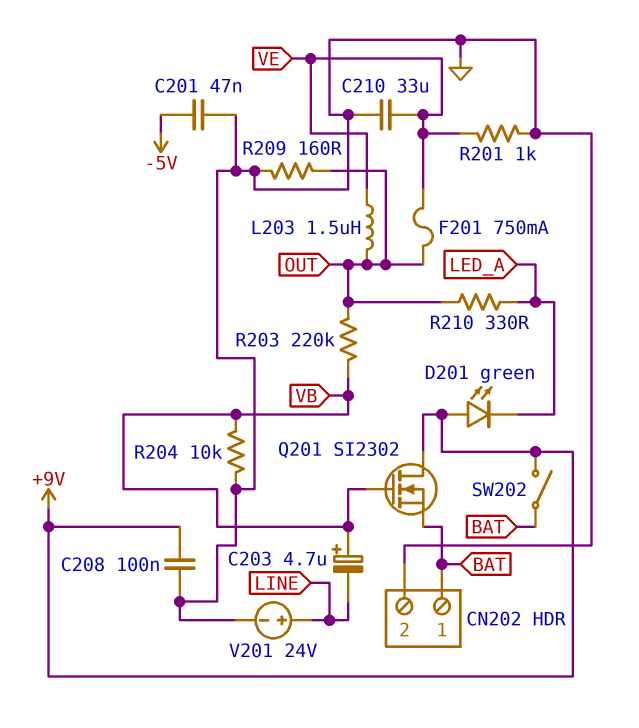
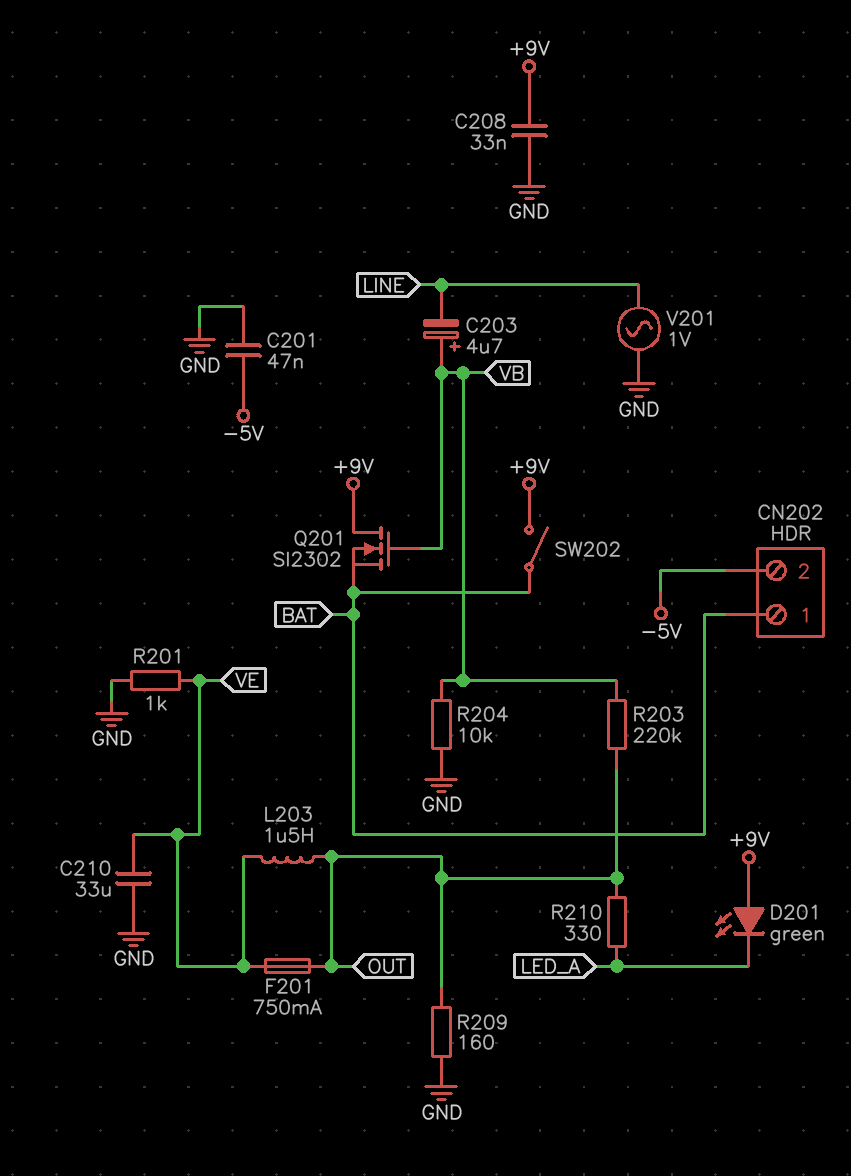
C208: 100nF (+9V, GND) -> 33nF (+9V, GND)
CN202 pin 2: GND -> -5V
V201: 24V (plus LINE, minus GND) -> AC 1V (GND, LINE)

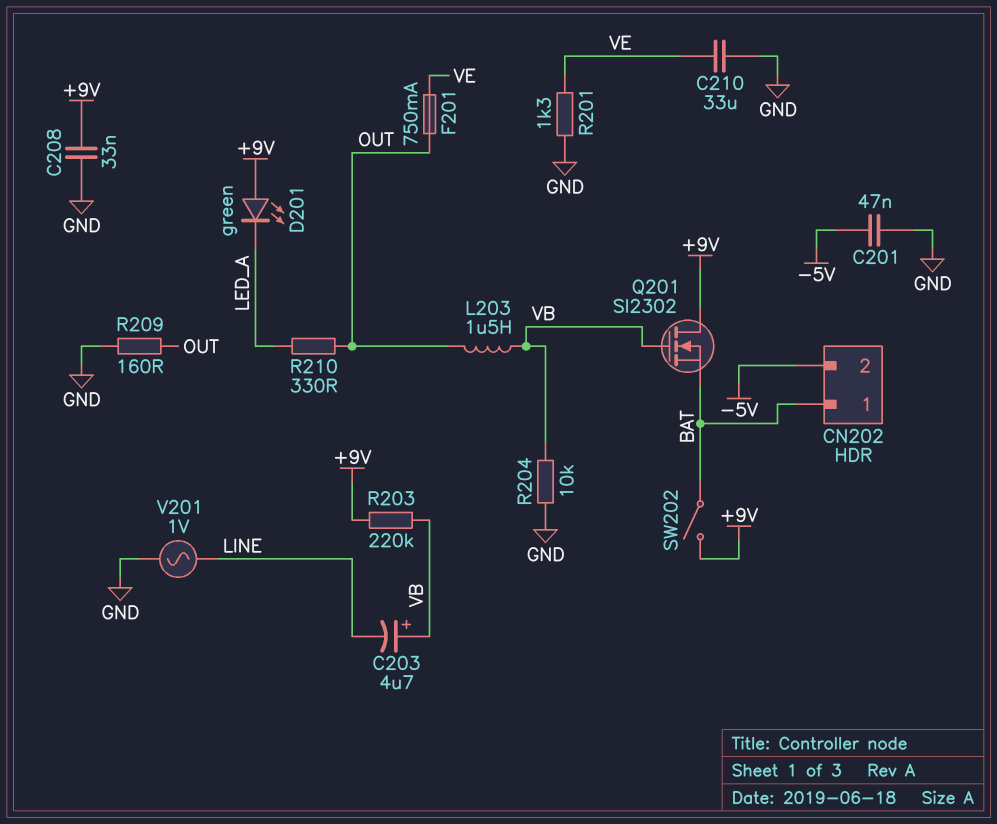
L203: 1.5uH (OUT, VE) -> 1.5uH (OUT, VB)
R201: 1k (GND, VE) -> 1.3k (GND, VE)
R203: 220k (OUT, VB) -> 220k (+9V, VB)

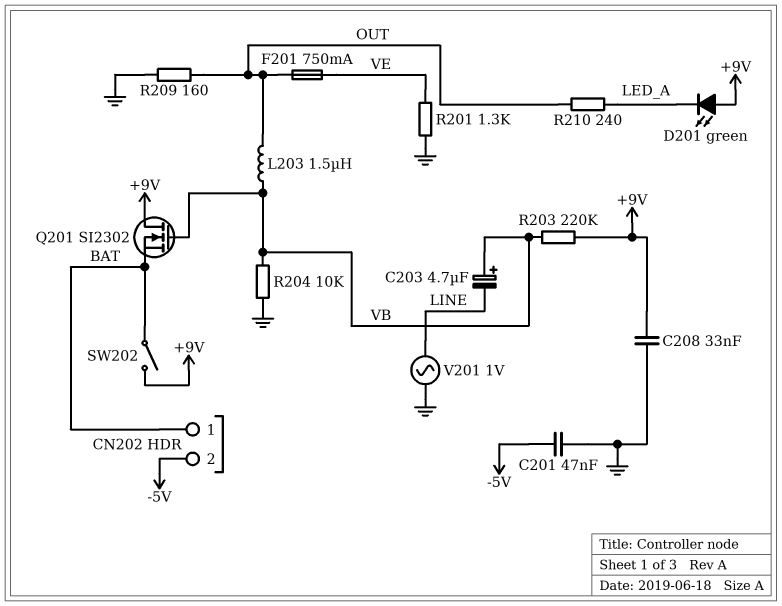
C210: 33uF (GND, VE) -> none
R210: 330 (LED_A, OUT) -> 240 (LED_A, OUT)

